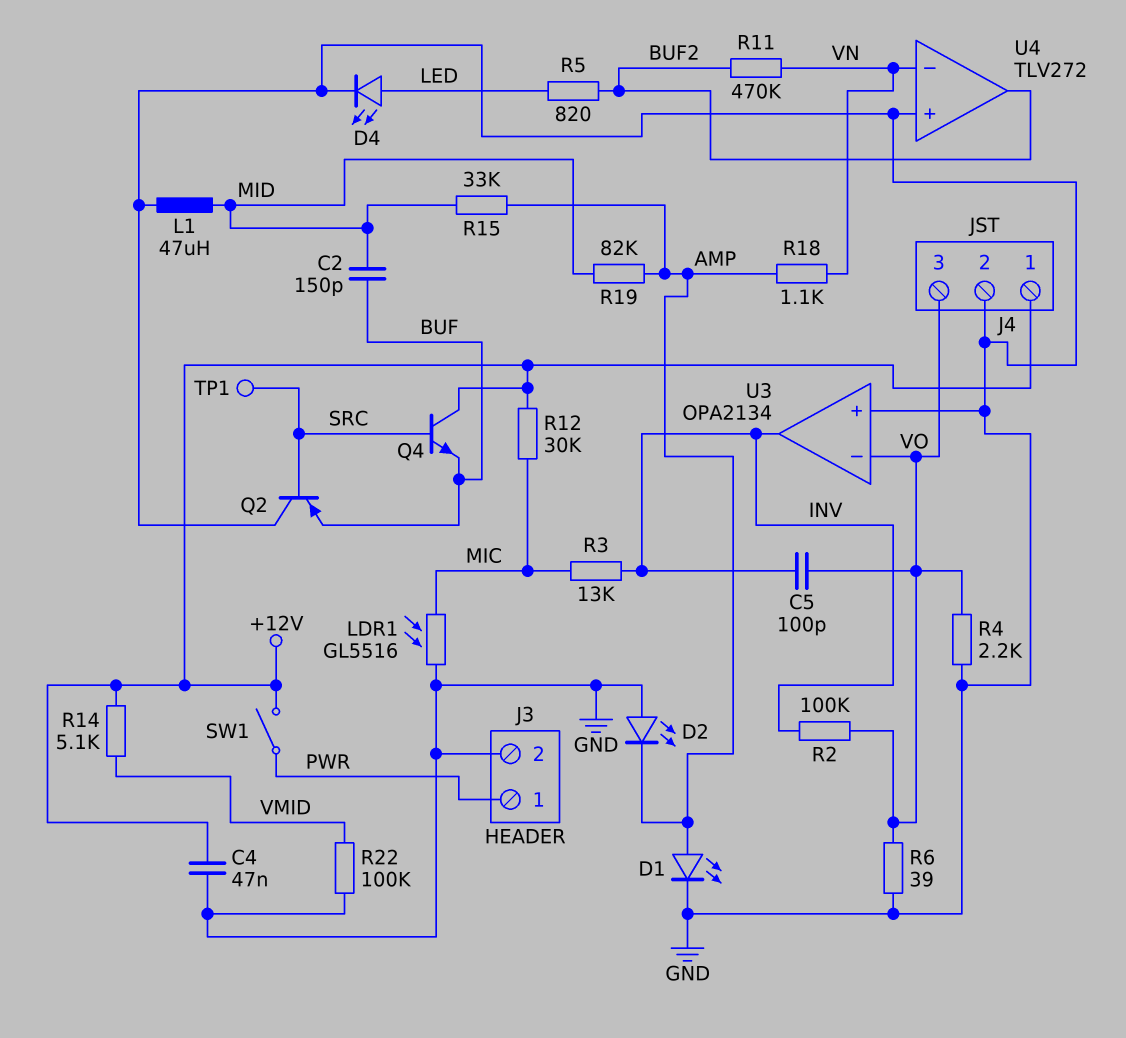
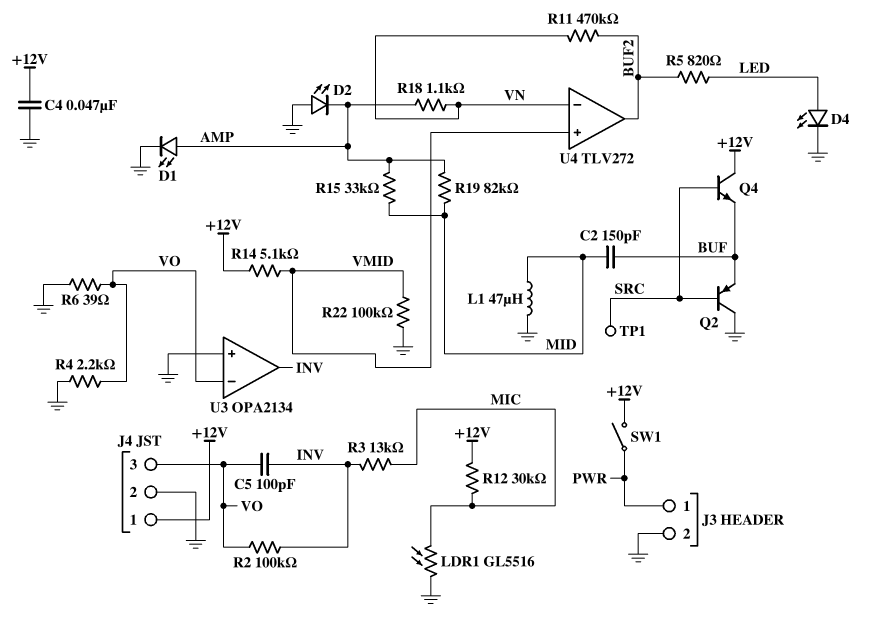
U4 pin in+: GND -> VMID

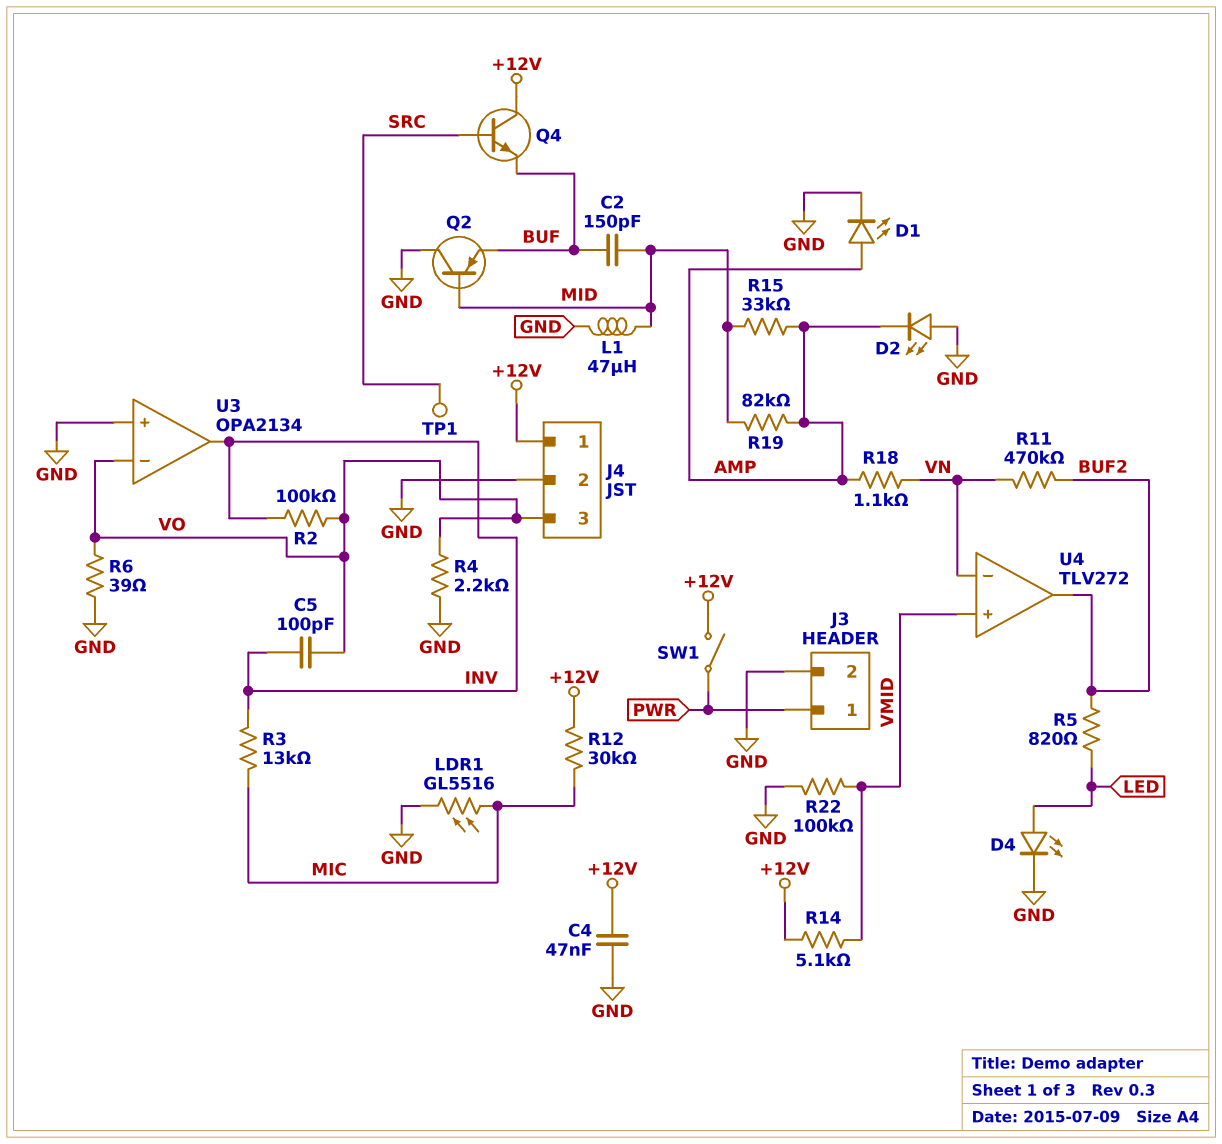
Q2: PNP (B SRC, C GND, E BUF) -> PNP (B MID, C GND, E BUF)

